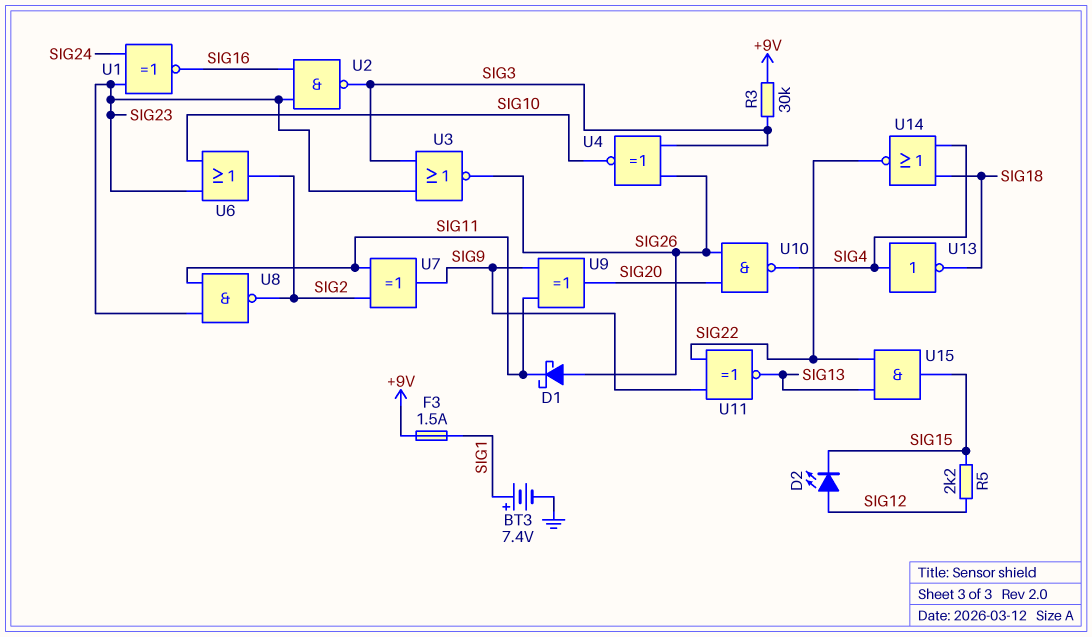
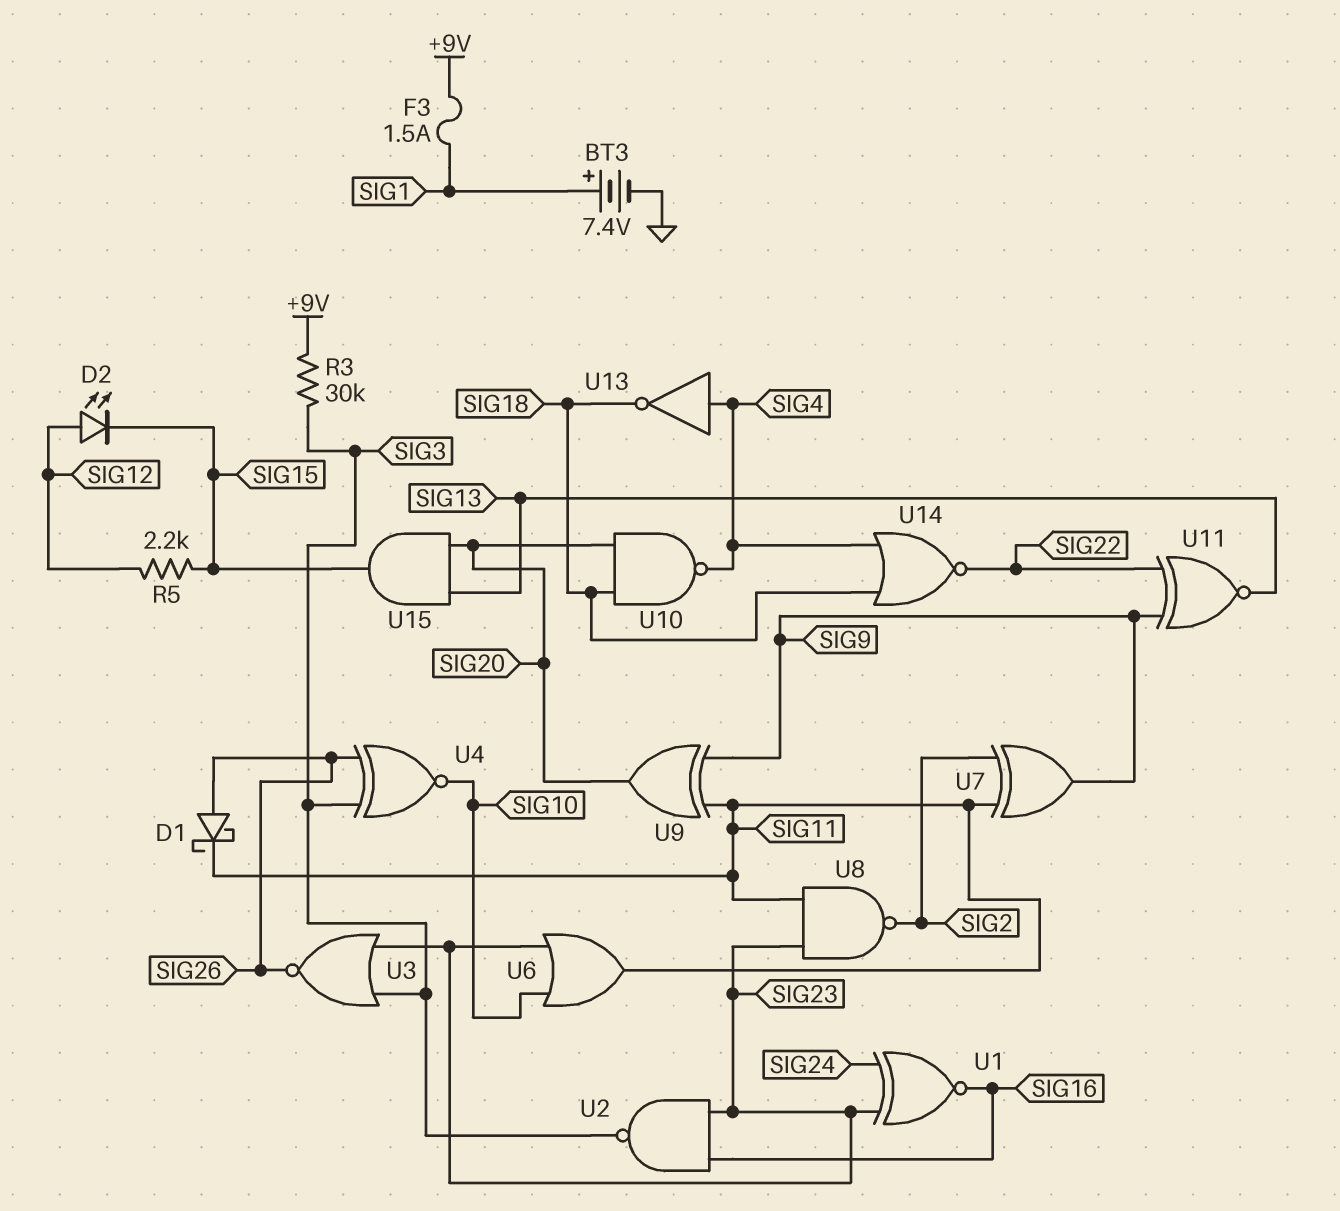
U6: OR (in SIG10, in SIG23, out SIG2) -> OR (in SIG10, in SIG23, out SIG11)
U10: NAND (in SIG20, in SIG26, out SIG4) -> NAND (in SIG18, in SIG20, out SIG4)
U15: AND (in SIG13, in SIG22, out SIG15) -> AND (in SIG13, in SIG20, out SIG15)

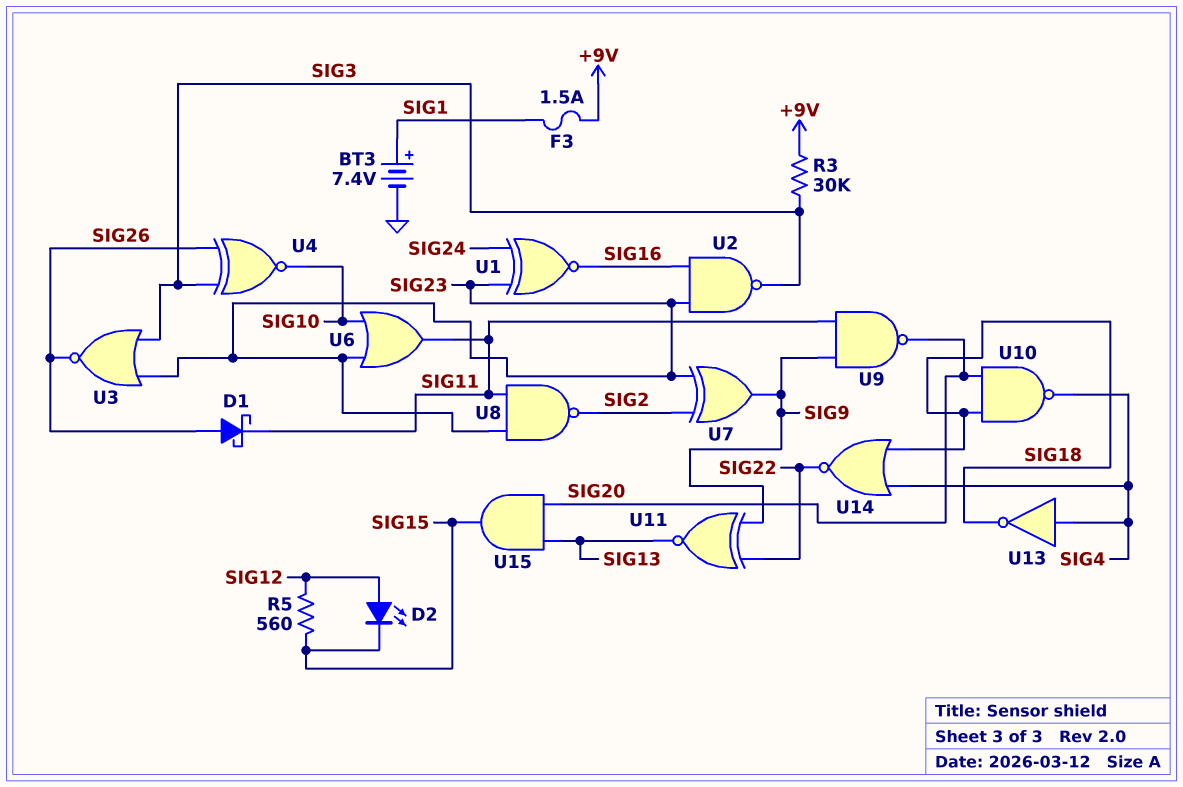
R5: 2.2k (SIG12, SIG15) -> 560 (SIG12, SIG15)
U7: XOR (in SIG2, in SIG11, out SIG9) -> XOR (in SIG2, in SIG23, out SIG9)
U9: XOR (in SIG9, in SIG11, out SIG20) -> NAND (in SIG9, in SIG11, out SIG20)

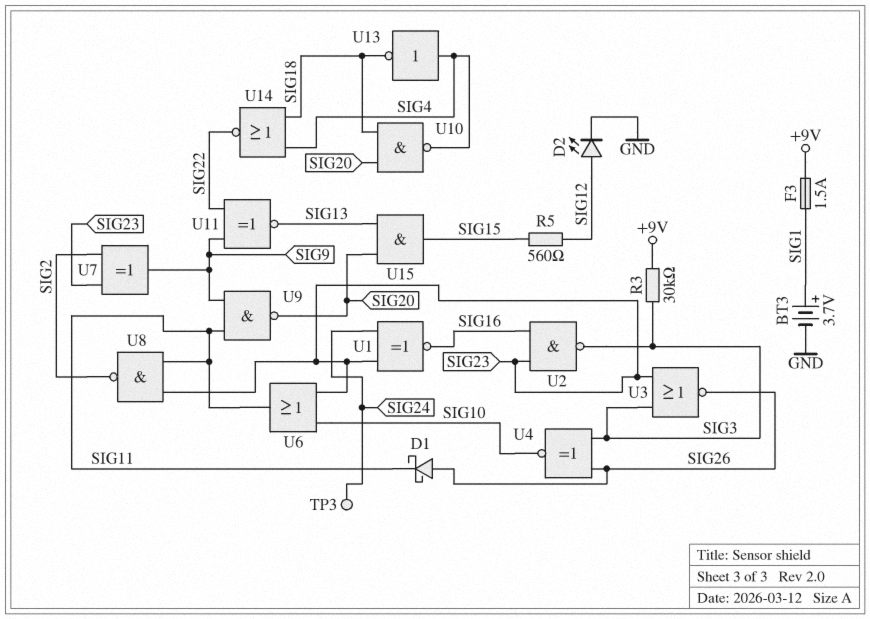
BT3: 7.4V (plus SIG1, minus GND) -> 3.7V (plus SIG1, minus GND)
D2: LED (A SIG12, K SIG15) -> LED (A SIG12, K GND)
TP3: none -> test point (SIG24)

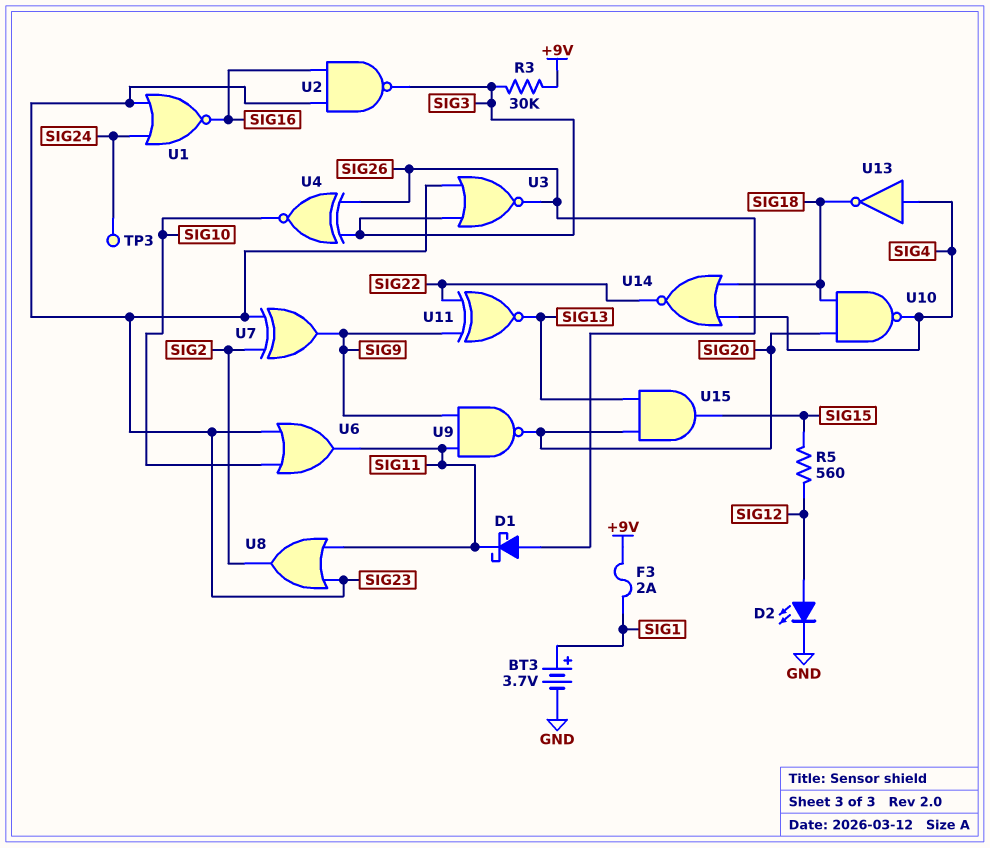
F3: 1.5A (+9V, SIG1) -> 2A (+9V, SIG1)
U1: XNOR (in SIG23, in SIG24, out SIG16) -> NOR (in SIG23, in SIG24, out SIG16)
U8: NAND (in SIG11, in SIG23, out SIG2) -> OR (in SIG11, in SIG23, out SIG2)

